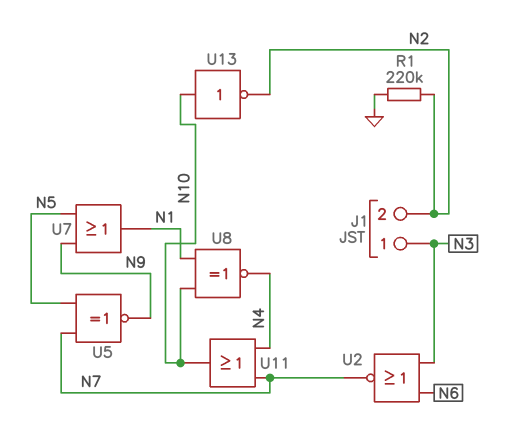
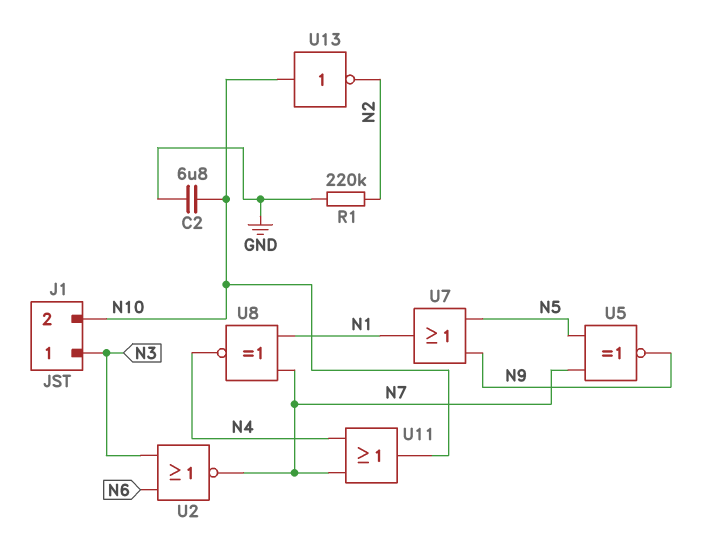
C2: none -> 6.8uF (GND, N10)
J1 pin 2: N2 -> N10
U8: XNOR (in N1, in N10, out N4) -> XNOR (in N1, in N7, out N4)

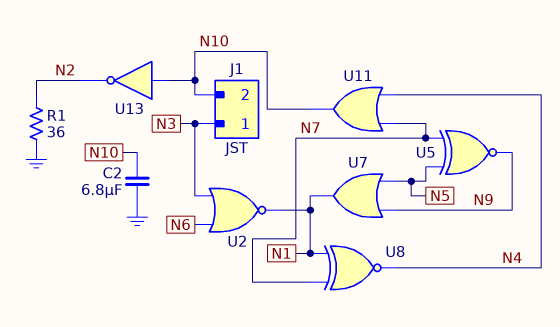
R1: 220k (GND, N2) -> 36 (GND, N2)
U2: NOR (in N3, in N6, out N7) -> NOR (in N3, in N6, out N1)

